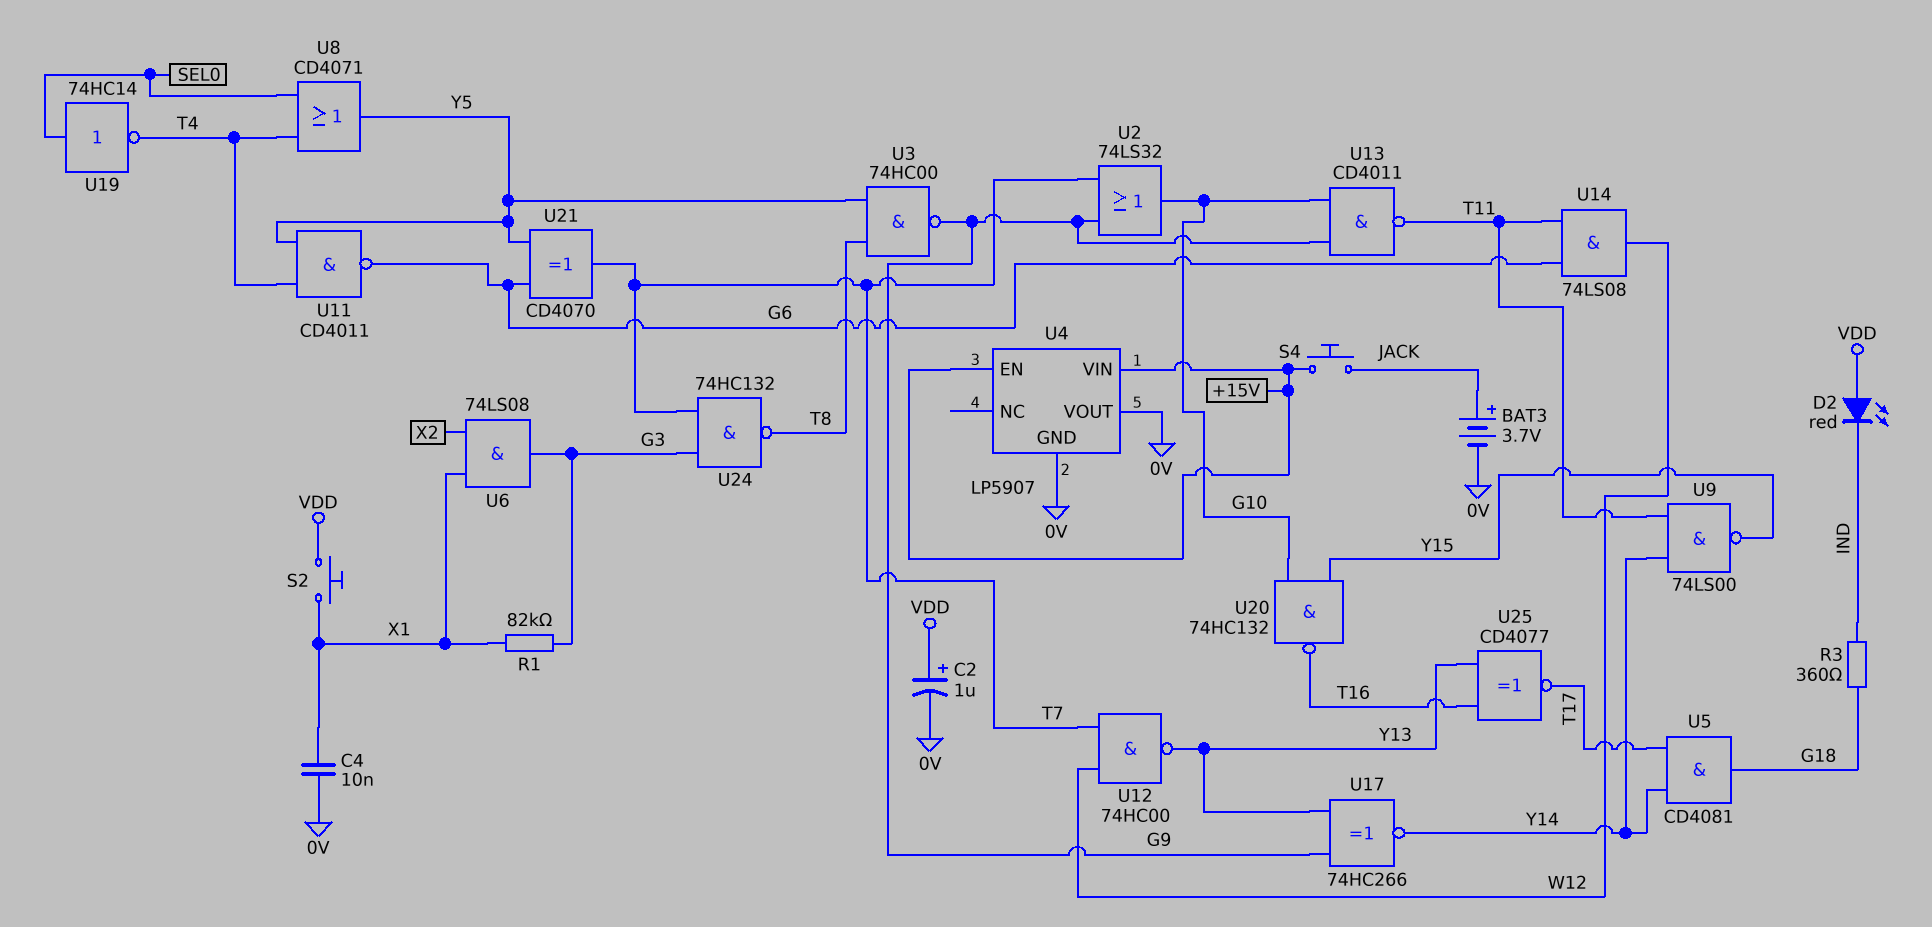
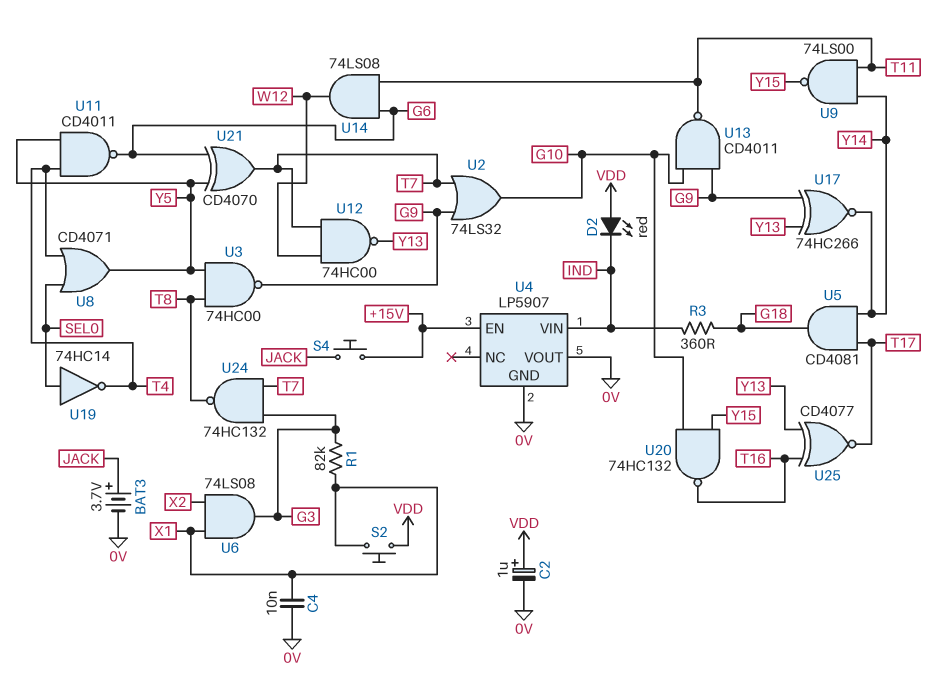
U4 pin VIN: +15V -> IND

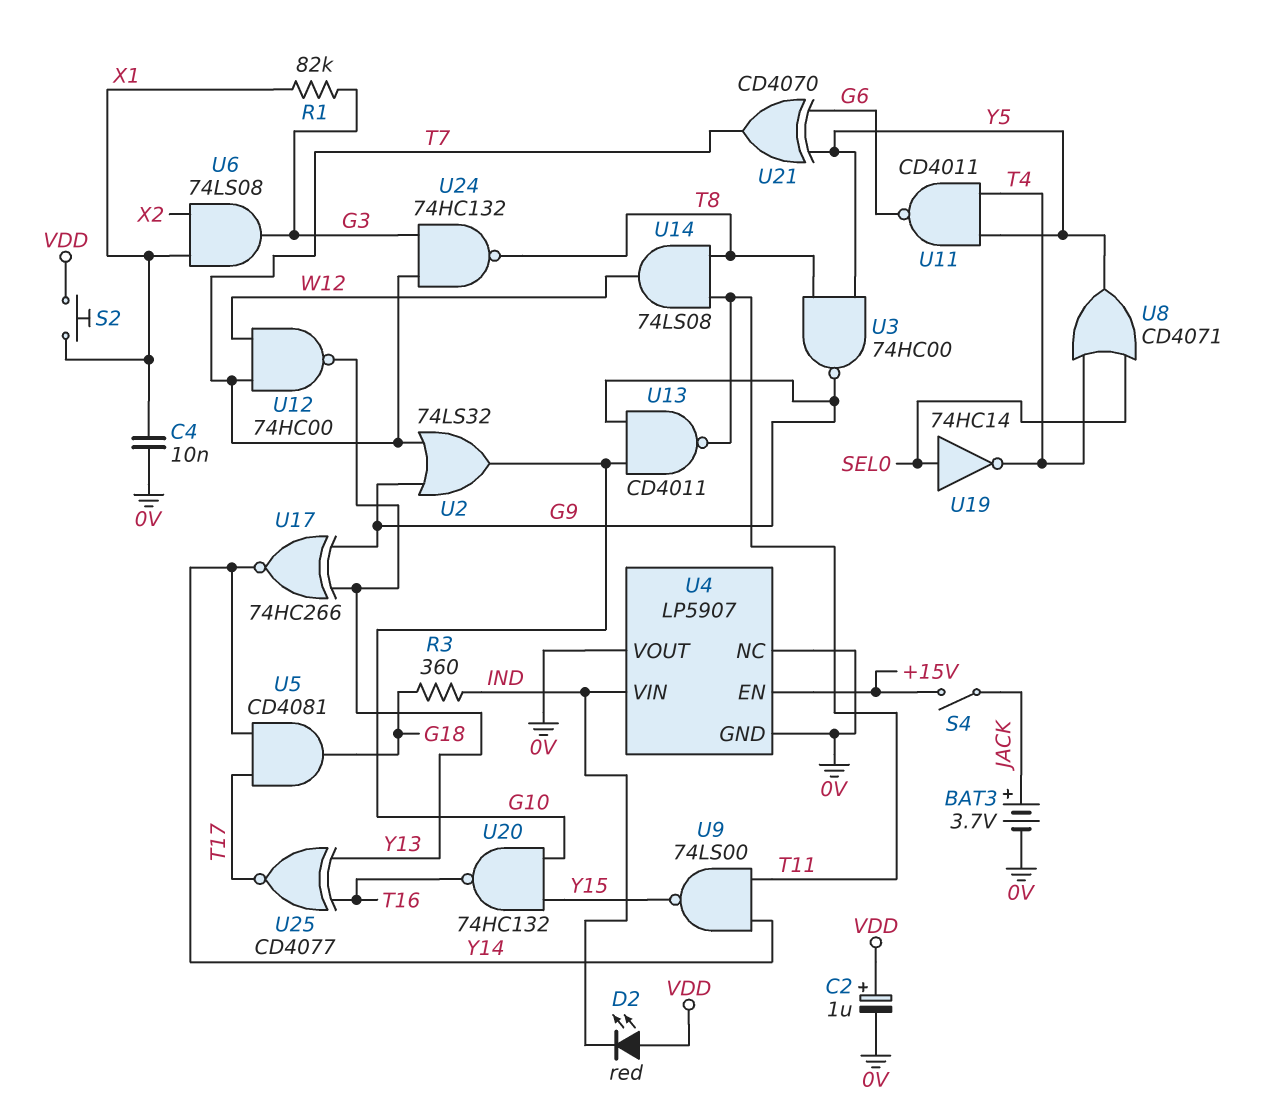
S4: button (+15V, JACK) -> switch (+15V, JACK)
U4 pin NC: none -> 0V
U14: AND 74LS08 (in G6, in T11, out W12) -> AND 74LS08 (in T8, in T11, out W12)

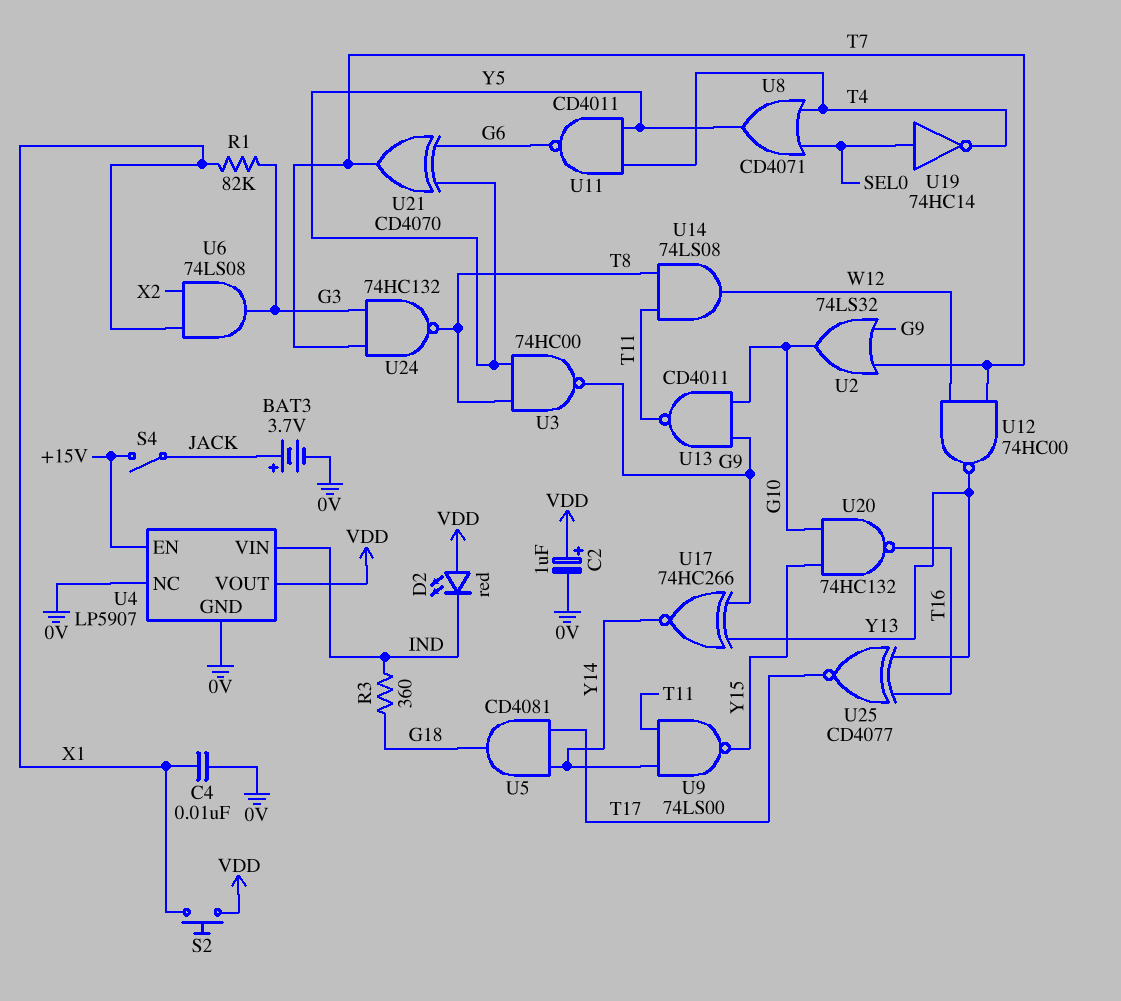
U4 pin VOUT: 0V -> VDD

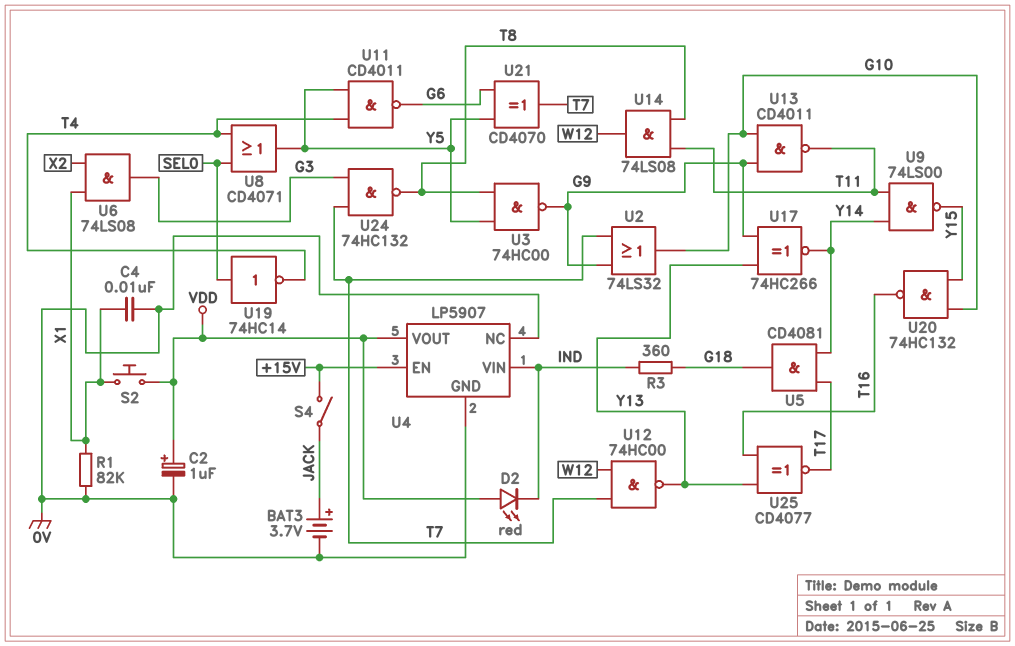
R1: 82k (G3, X1) -> 82k (0V, X1)

